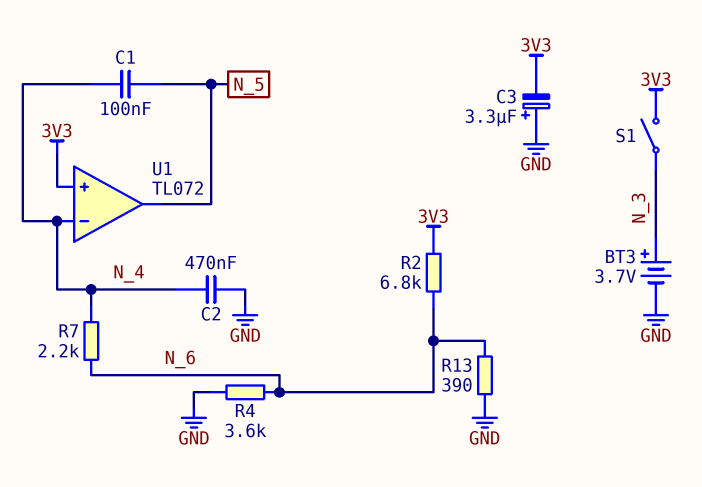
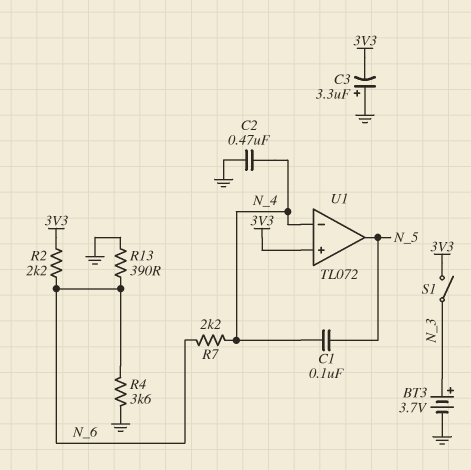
R2: 6.8k (3V3, N_6) -> 2.2k (3V3, N_6)

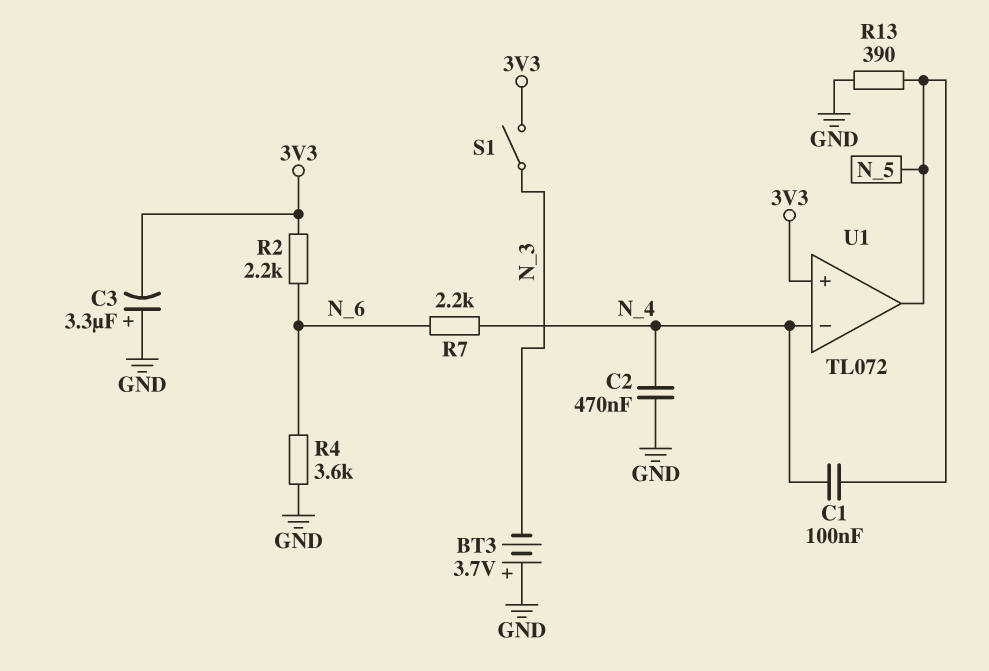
BT3: 3.7V (plus N_3, minus GND) -> 3.7V (plus GND, minus N_3)
R13: 390 (GND, N_6) -> 390 (GND, N_5)

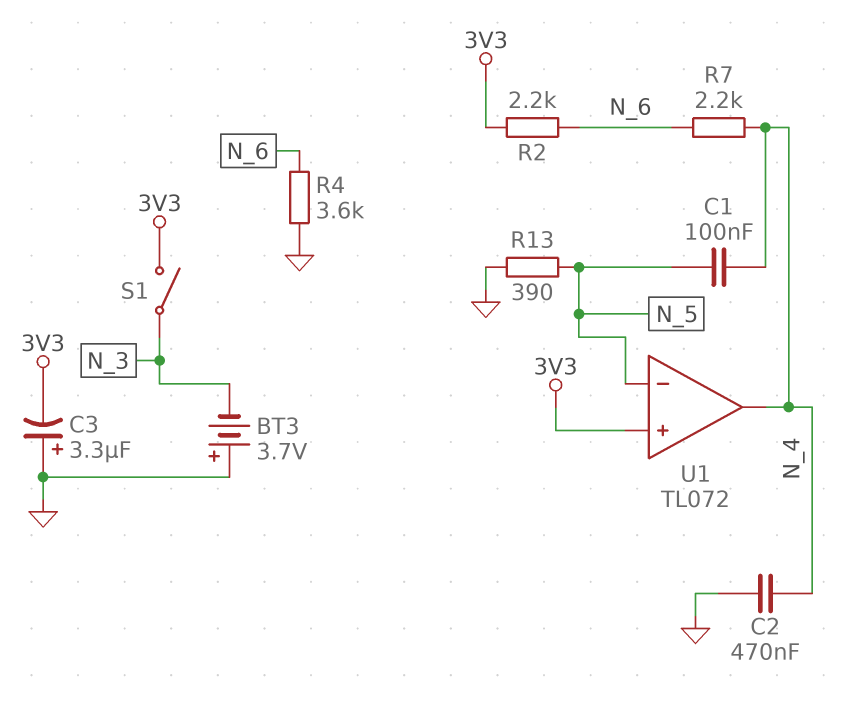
U1 pin in-: N_4 -> N_5
U1 pin out: N_5 -> N_4

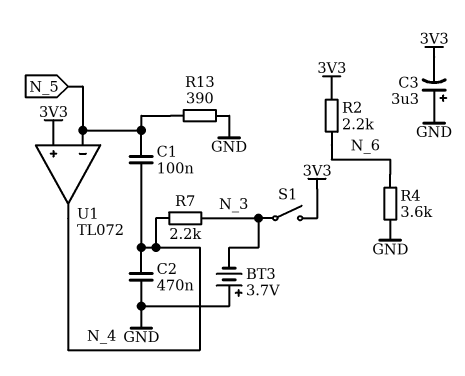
R7: 2.2k (N_4, N_6) -> 2.2k (N_3, N_4)

